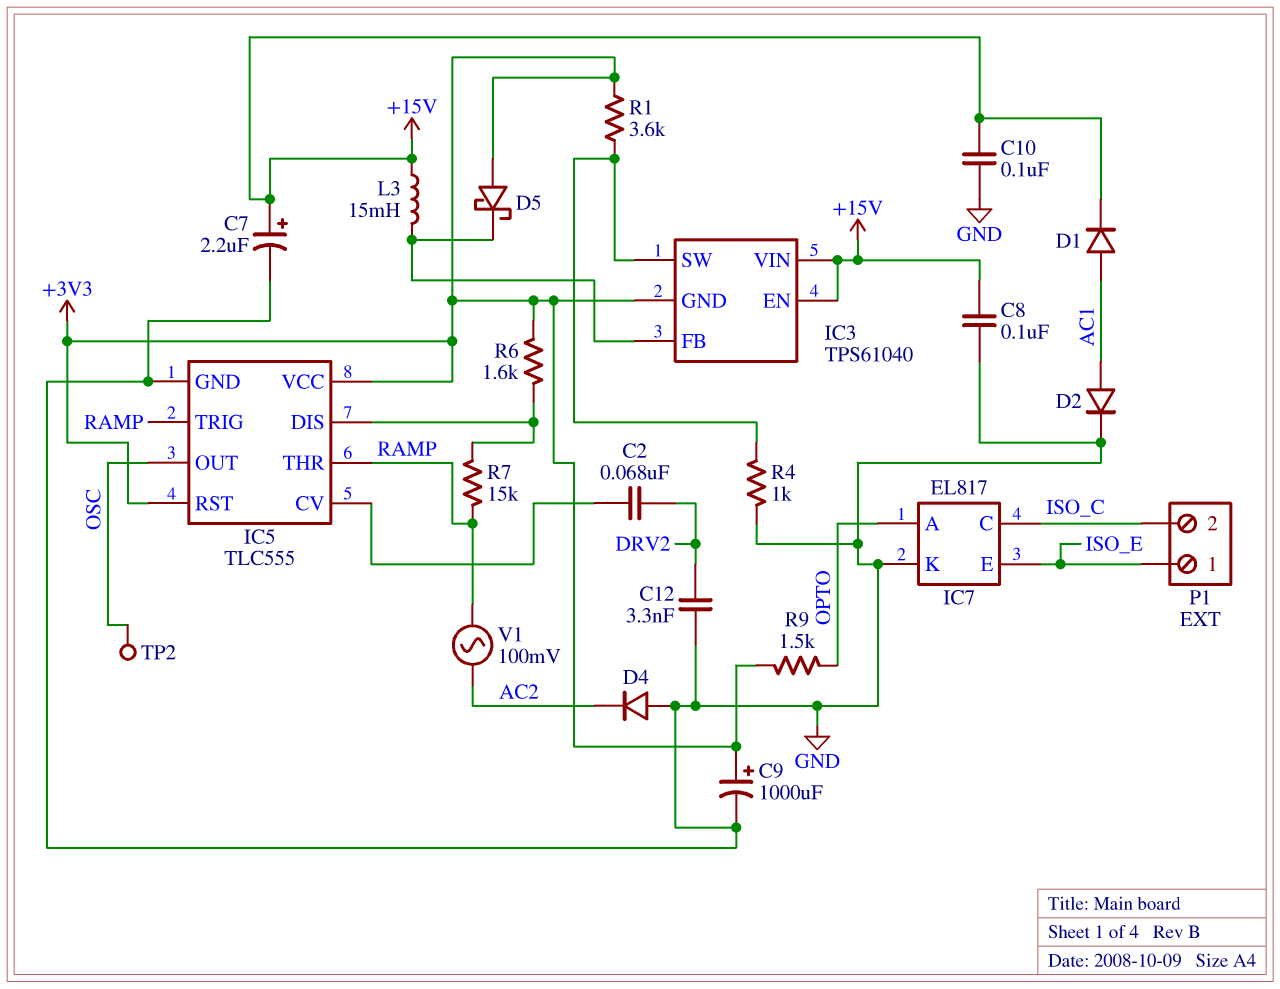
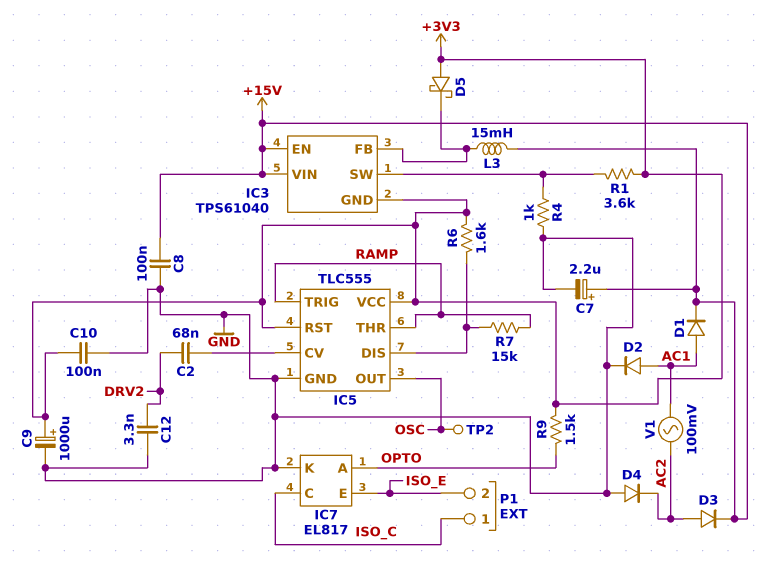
C10: 100nF (+15V, GND) -> 100nF (+3V3, GND)
D3: none -> diode (A AC2, K +15V)
P1 pin 1: ISO_E -> ISO_C
P1 pin 2: ISO_C -> ISO_E
V1: AC 100mV (AC2, RAMP) -> AC 100mV (AC1, AC2)

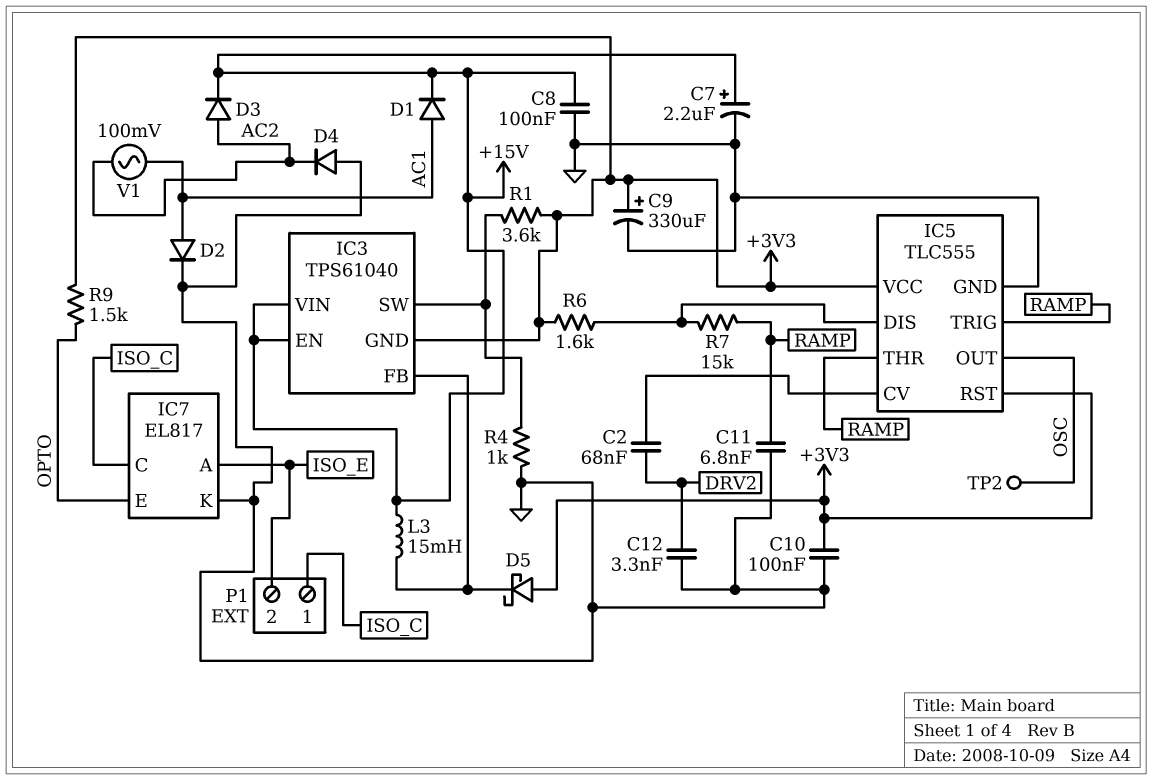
C9: 1000uF (plus +3V3, minus GND) -> 330uF (plus +3V3, minus GND)
C11: none -> 6.8nF (GND, RAMP)
IC7 pin A: OPTO -> ISO_E
IC7 pin E: ISO_E -> OPTO

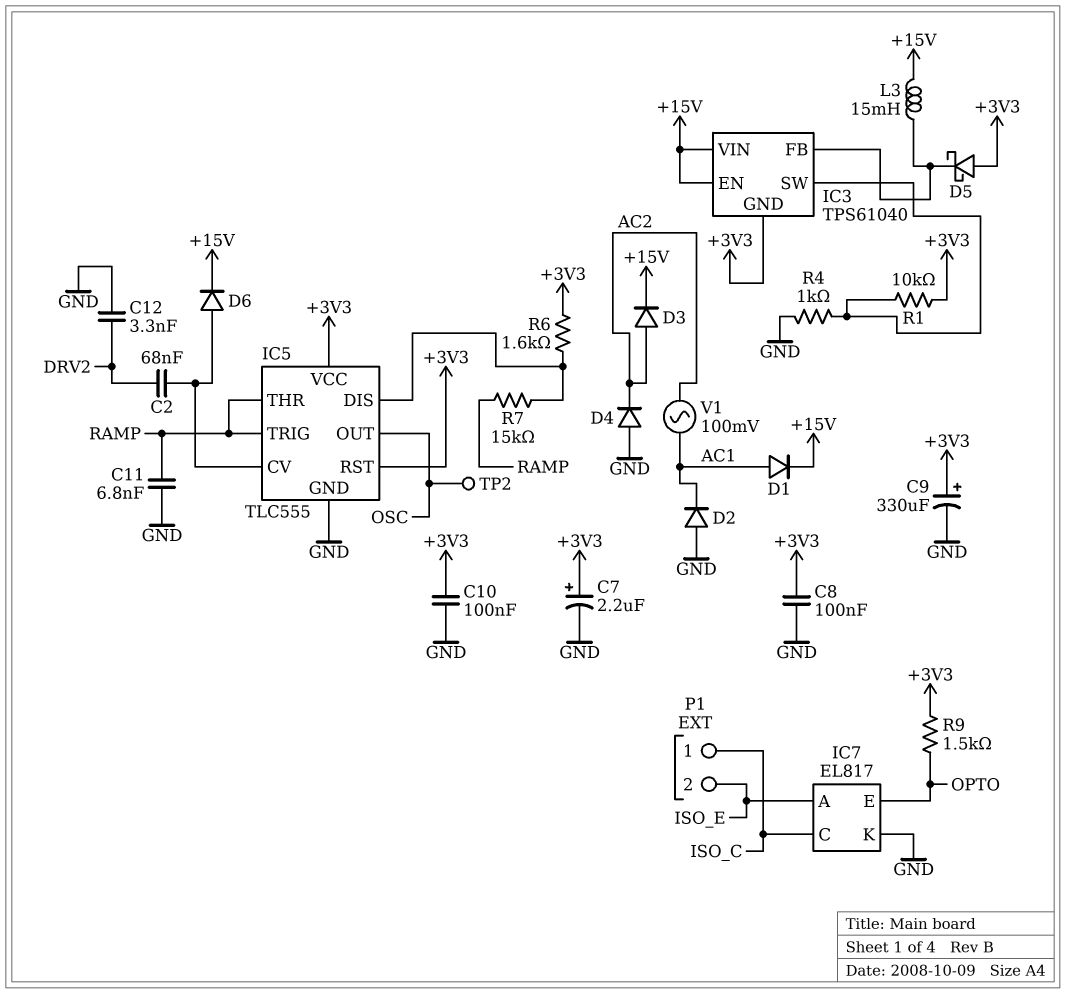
C7: 2.2uF (plus +15V, minus GND) -> 2.2uF (plus +3V3, minus GND)
C8: 100nF (+15V, GND) -> 100nF (+3V3, GND)
D2: diode (A AC1, K GND) -> diode (A GND, K AC1)
D6: none -> diode (A IC5/CV, K +15V)
R1: 3.6k (+3V3, IC3/SW) -> 10k (+3V3, IC3/SW)

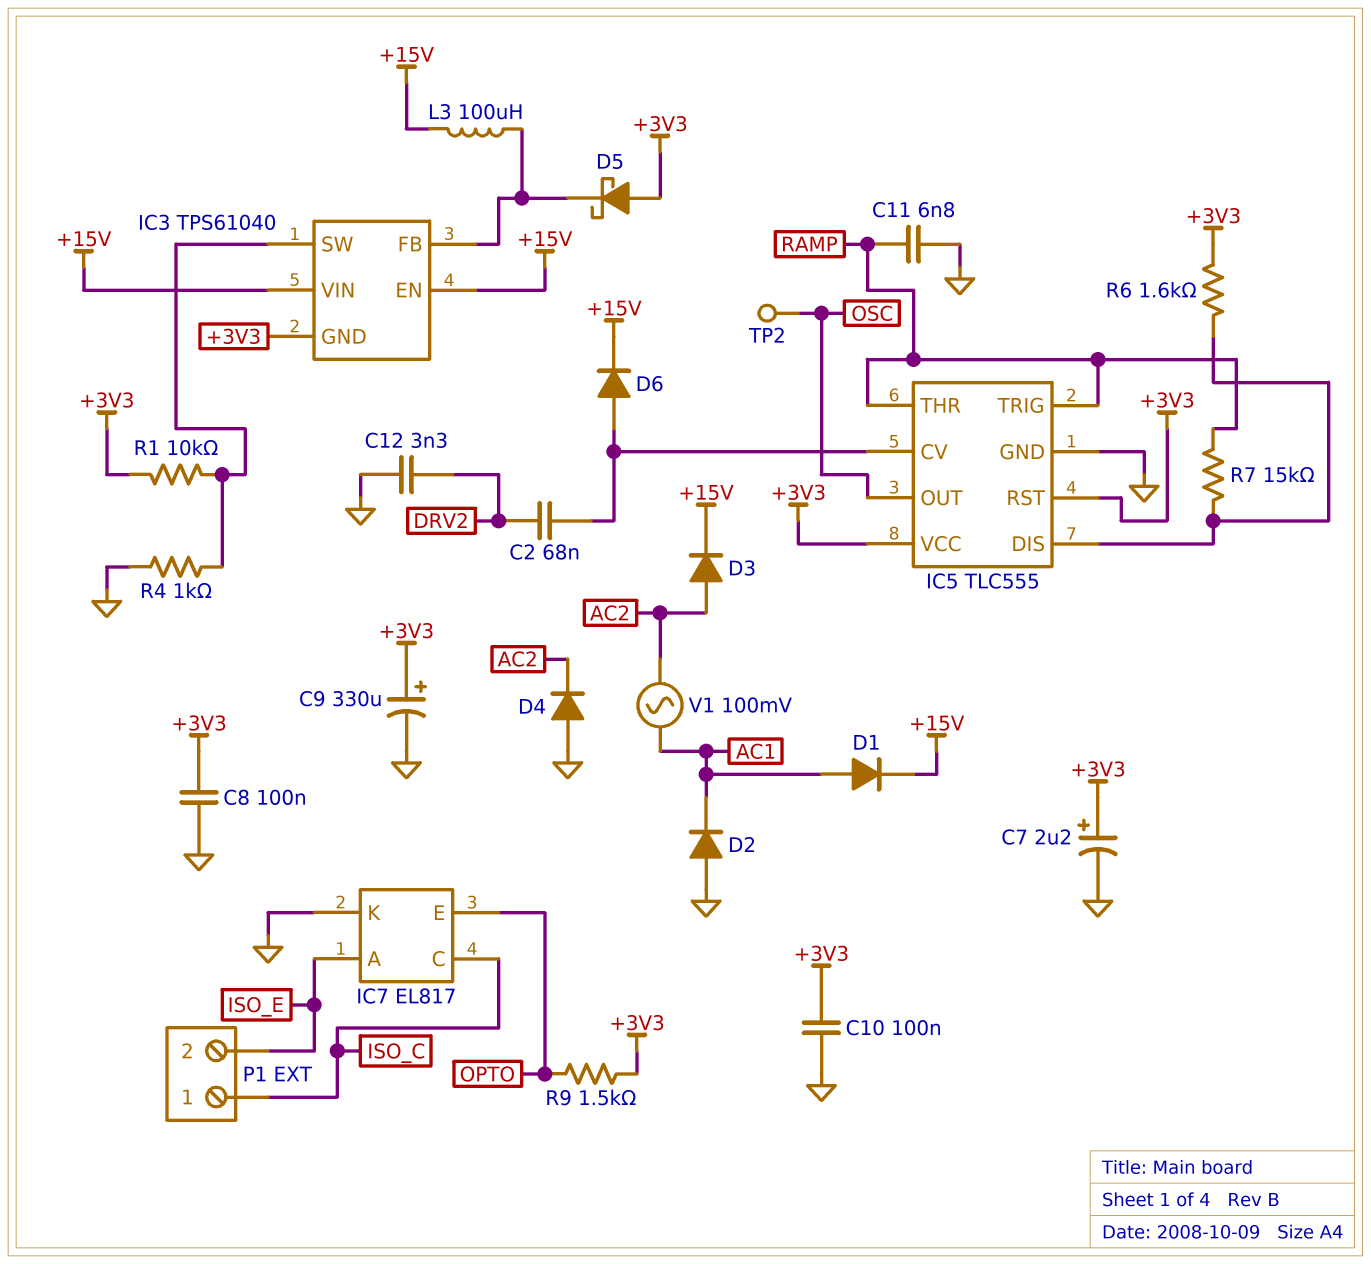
L3: 15mH (+15V, IC3/FB) -> 100uH (+15V, IC3/FB)

